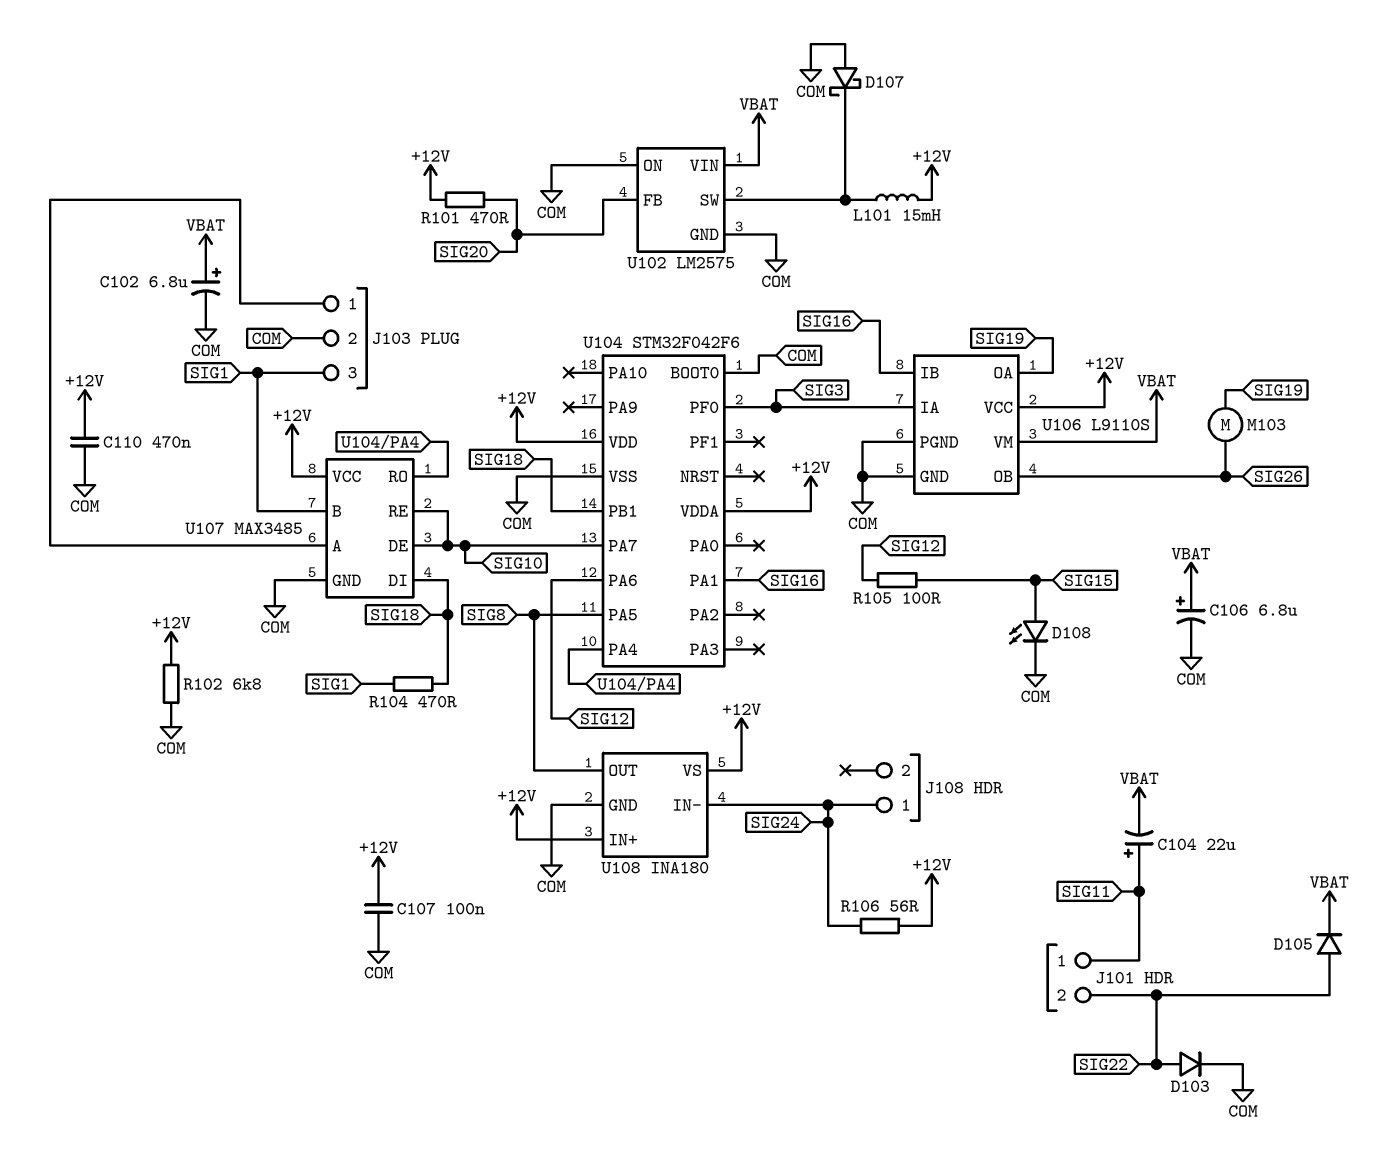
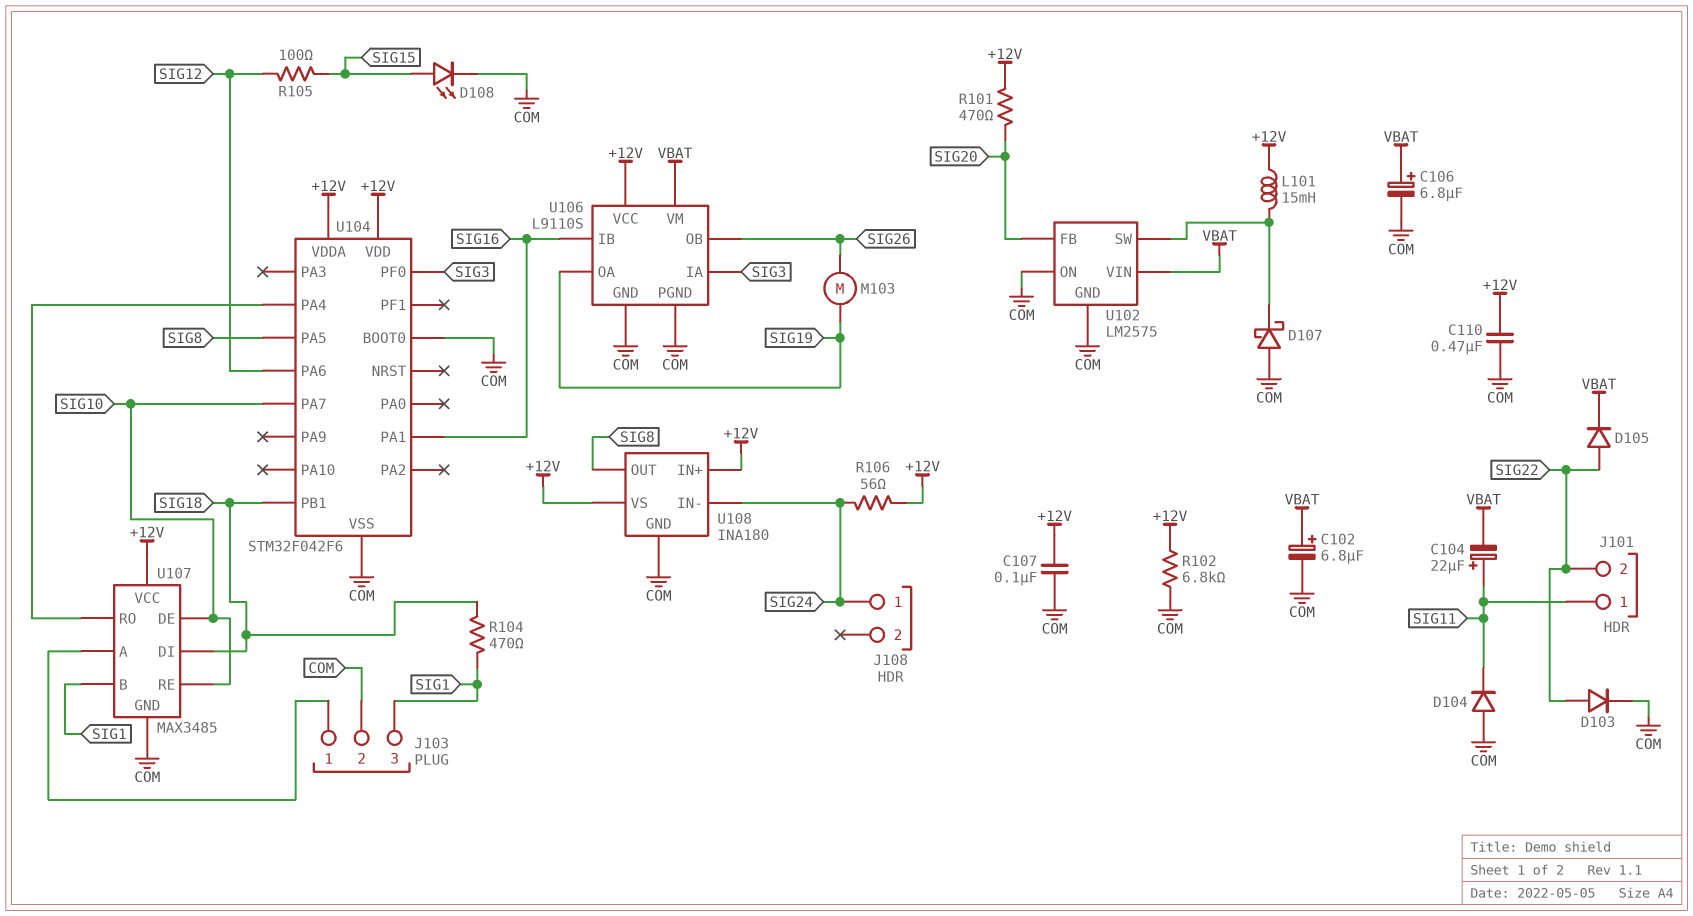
D104: none -> diode (A COM, K SIG11)

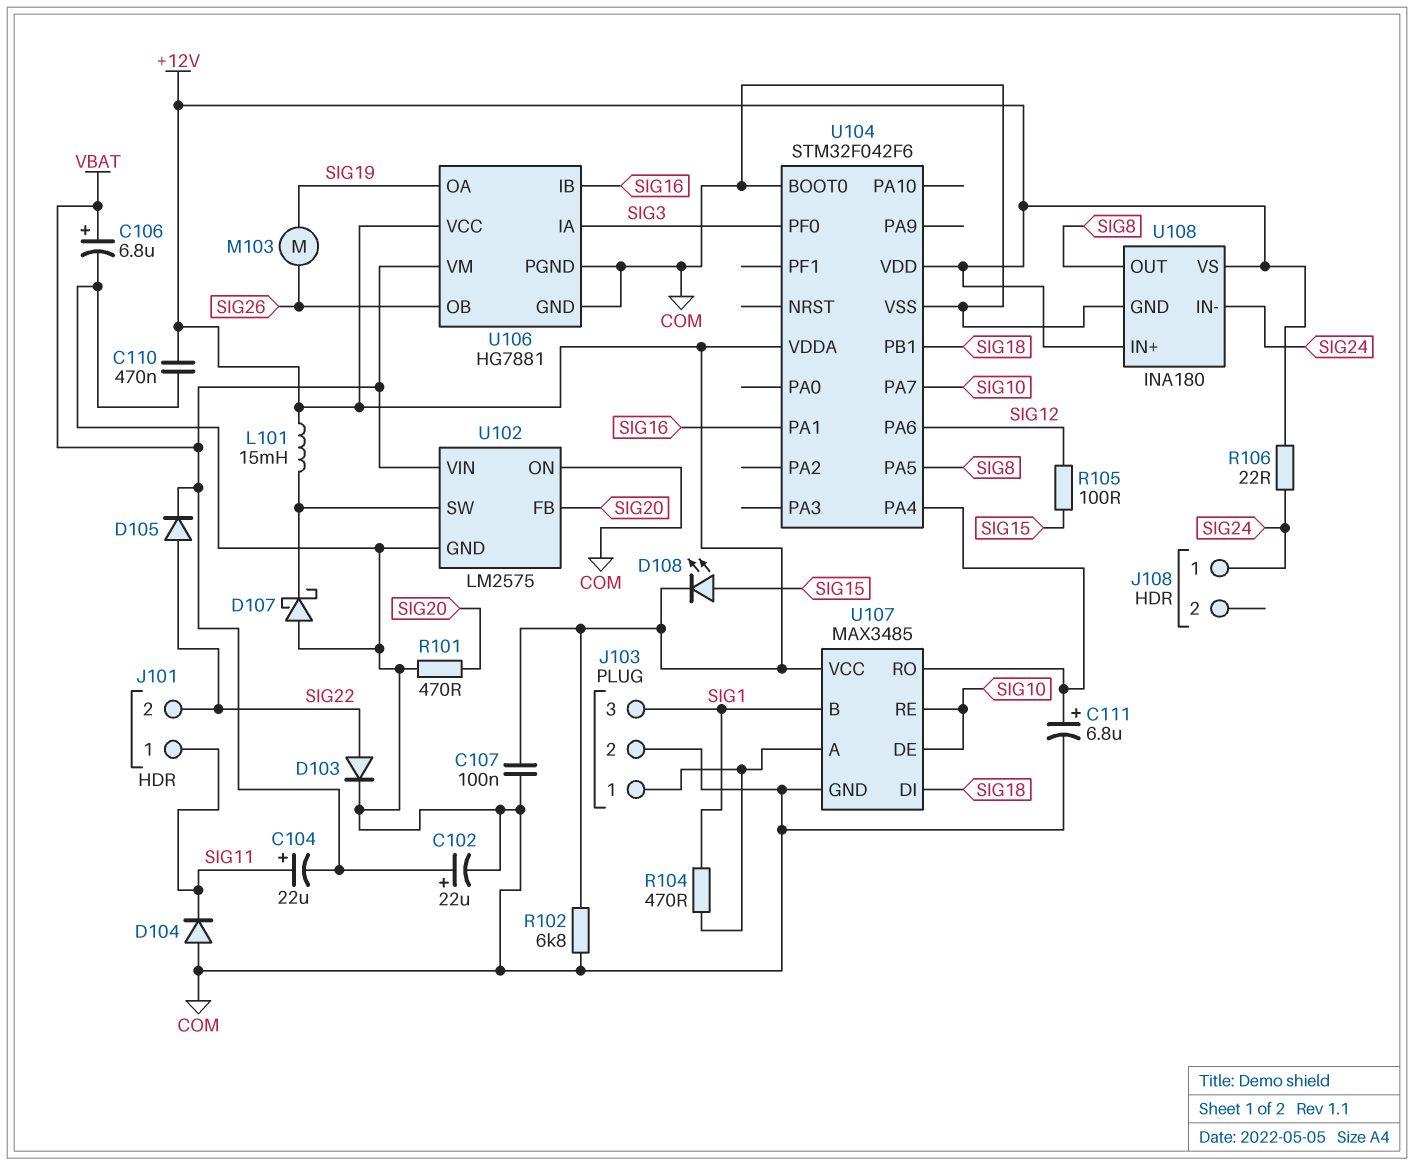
C102: 6.8uF (plus VBAT, minus COM) -> 22uF (plus VBAT, minus COM)
C111: none -> 6.8uF (plus U104/PA4, minus COM)
D108: LED (A SIG15, K COM) -> LED (A SIG15, K +12V)
R101: 470 (+12V, SIG20) -> 470 (COM, SIG20)
R104: 470 (SIG1, SIG18) -> 470 (J103/1, SIG1)
R106: 56 (+12V, SIG24) -> 22 (+12V, SIG24)
U106: L9110S -> HG7881

